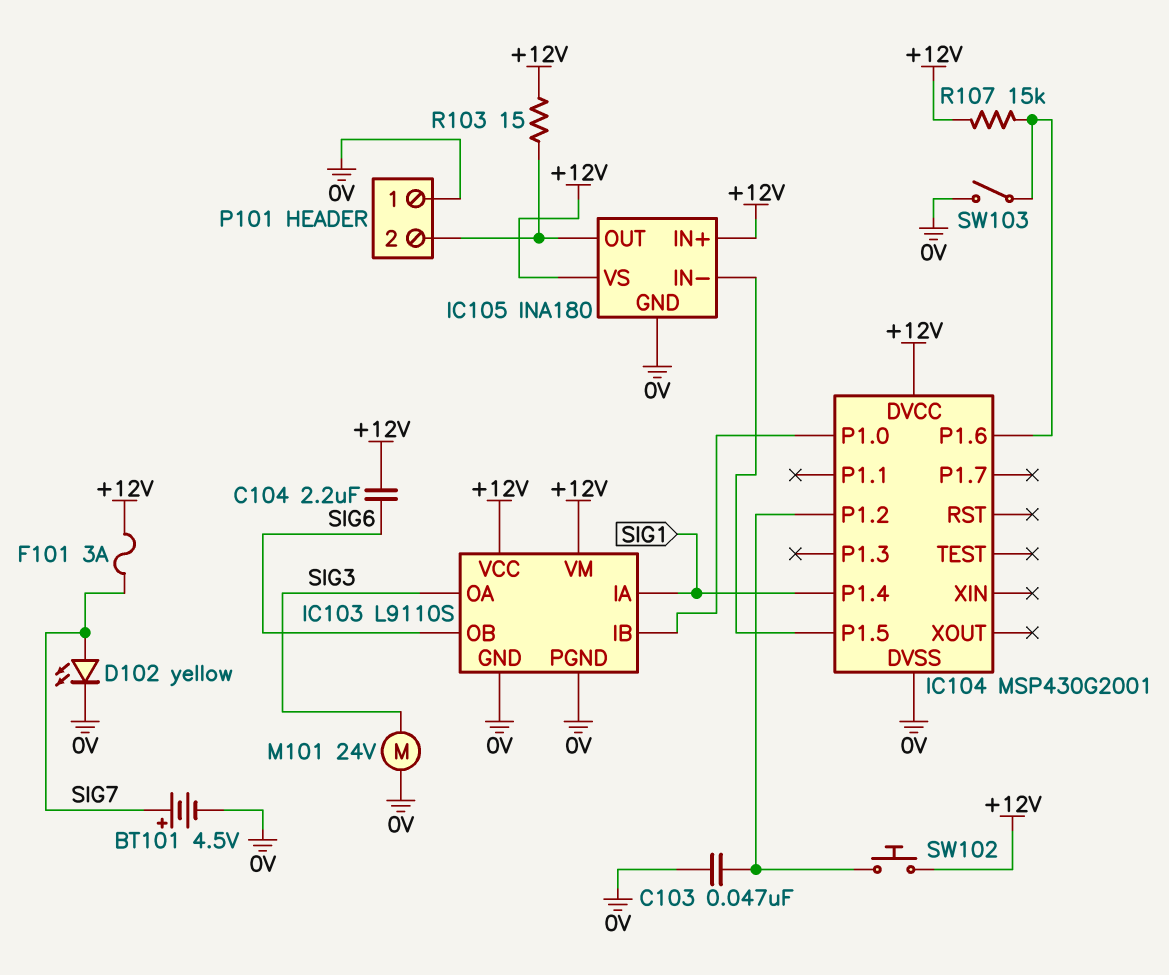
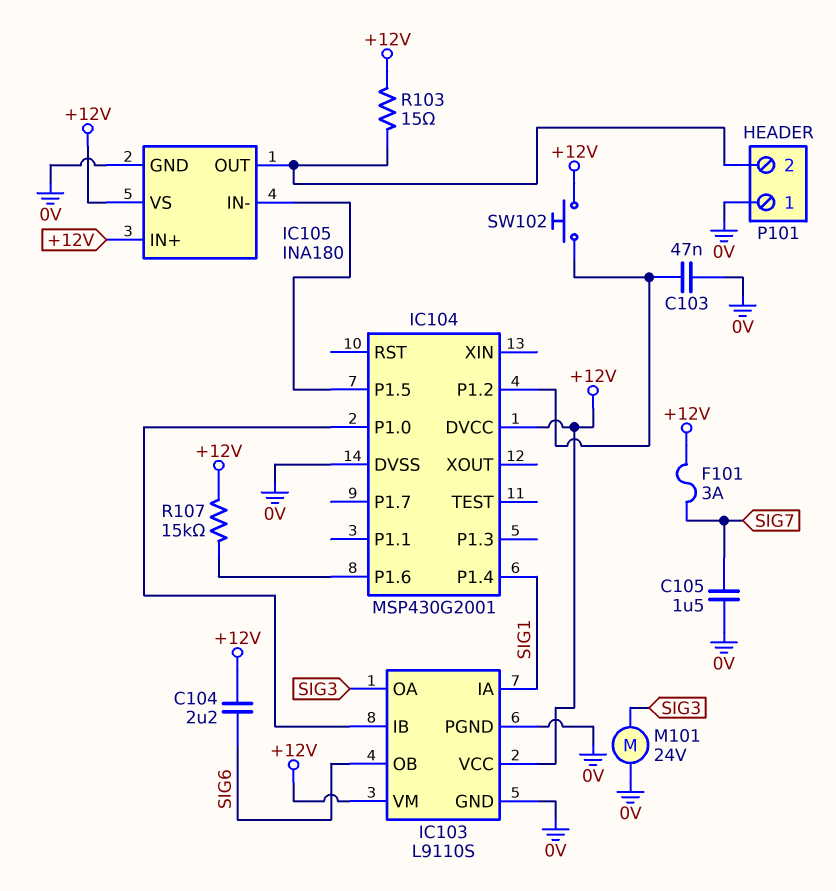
BT101: 4.5V (plus SIG7, minus 0V) -> none
C105: none -> 1.5uF (0V, SIG7)
D102: LED yellow (A SIG7, K 0V) -> none
SW103: switch (0V, IC104/P1.6) -> none

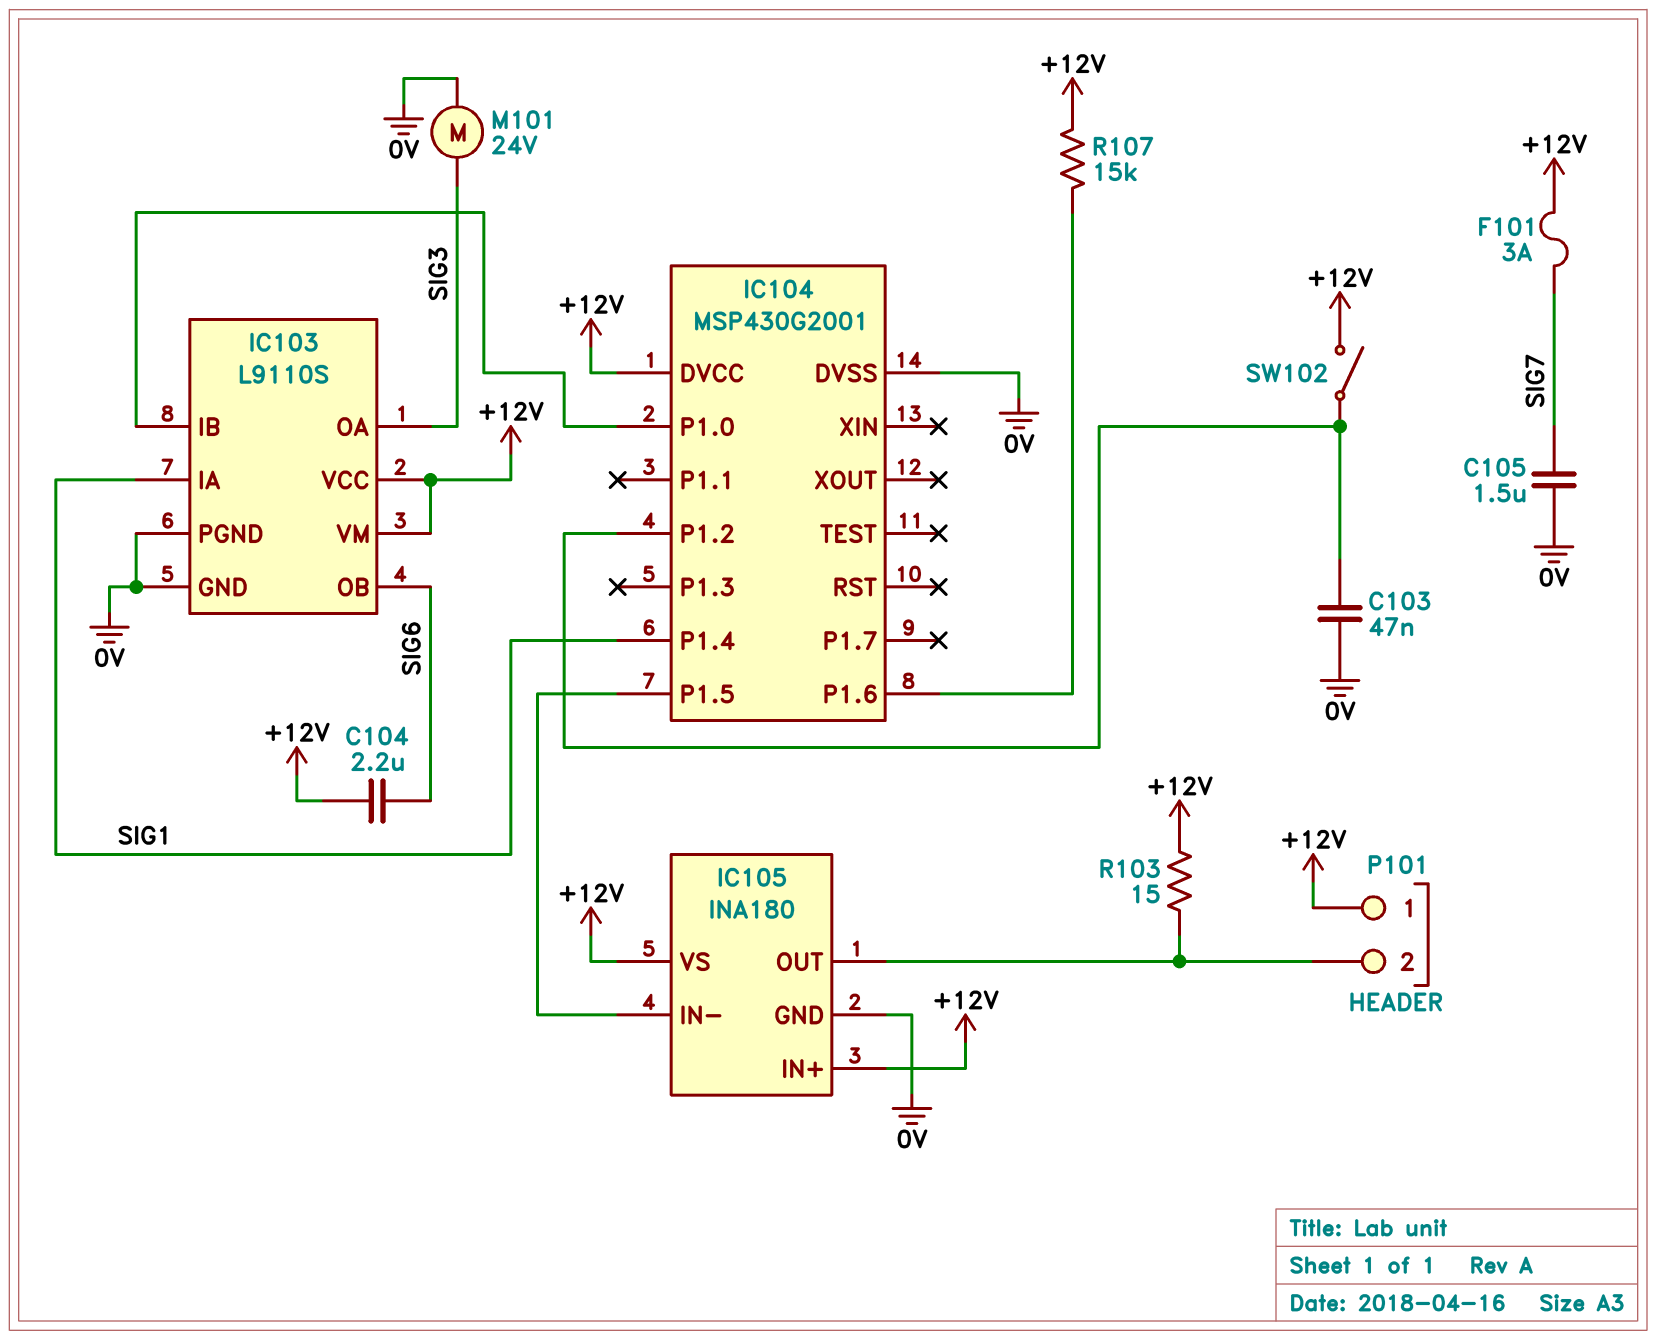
P101 pin 1: 0V -> +12V
SW102: button (+12V, IC104/P1.2) -> switch (+12V, IC104/P1.2)

